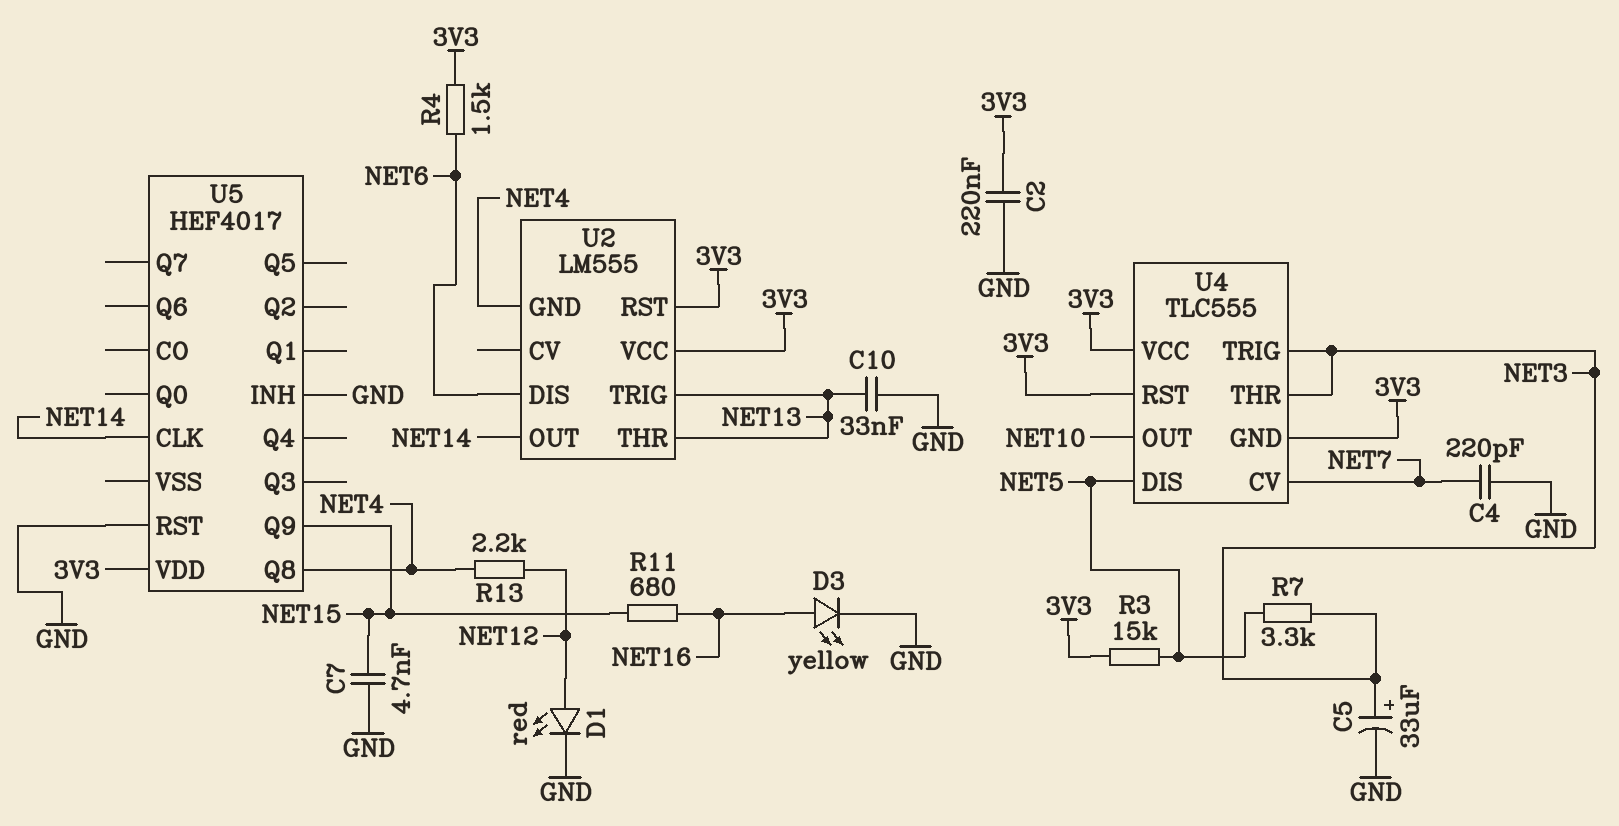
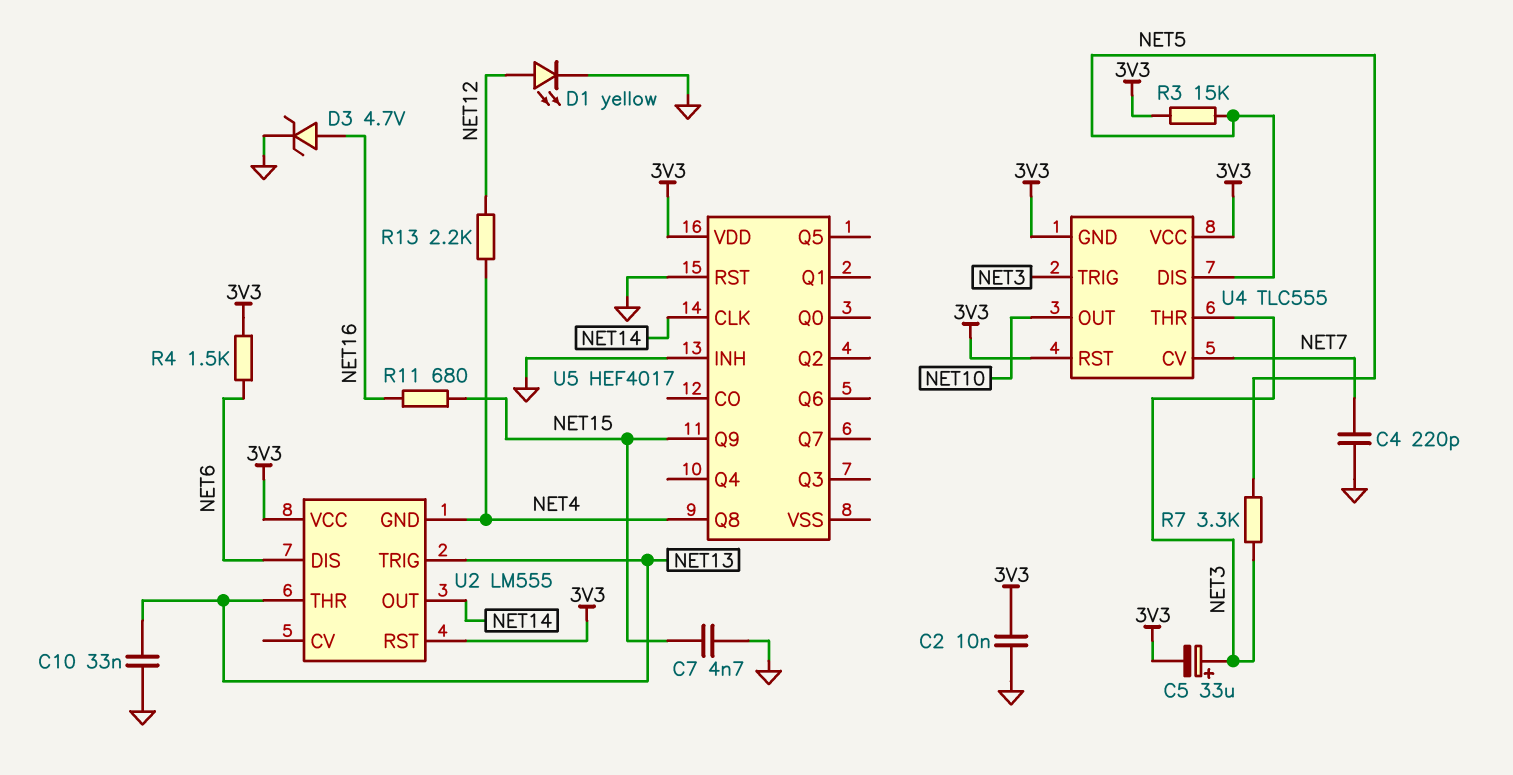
C2: 220nF (3V3, GND) -> 10nF (3V3, GND)
C5: 33uF (plus NET3, minus GND) -> 33uF (plus NET3, minus 3V3)
D1: LED red (A NET12, K GND) -> LED yellow (A NET12, K GND)
D3: LED yellow (A NET16, K GND) -> zener 4.7V (A NET16, K GND)

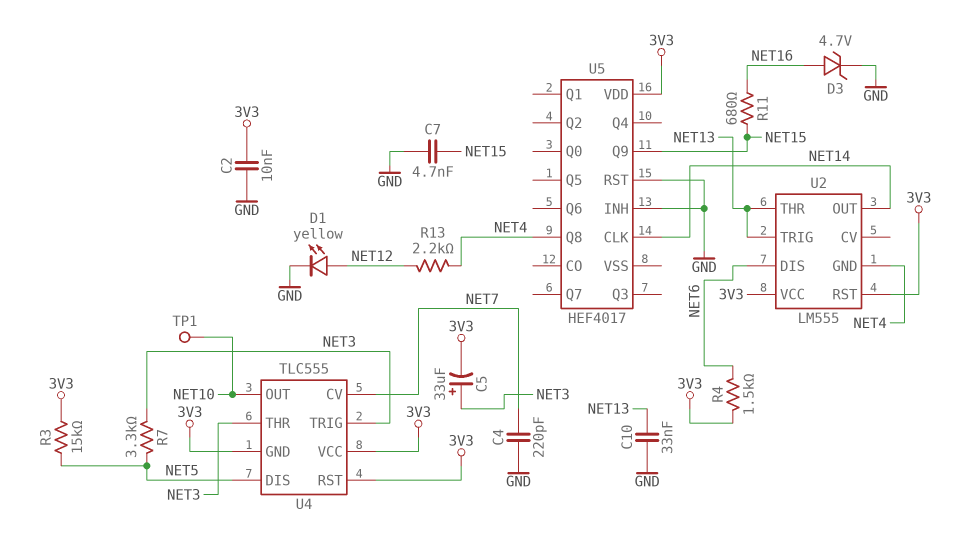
TP1: none -> test point (NET10)

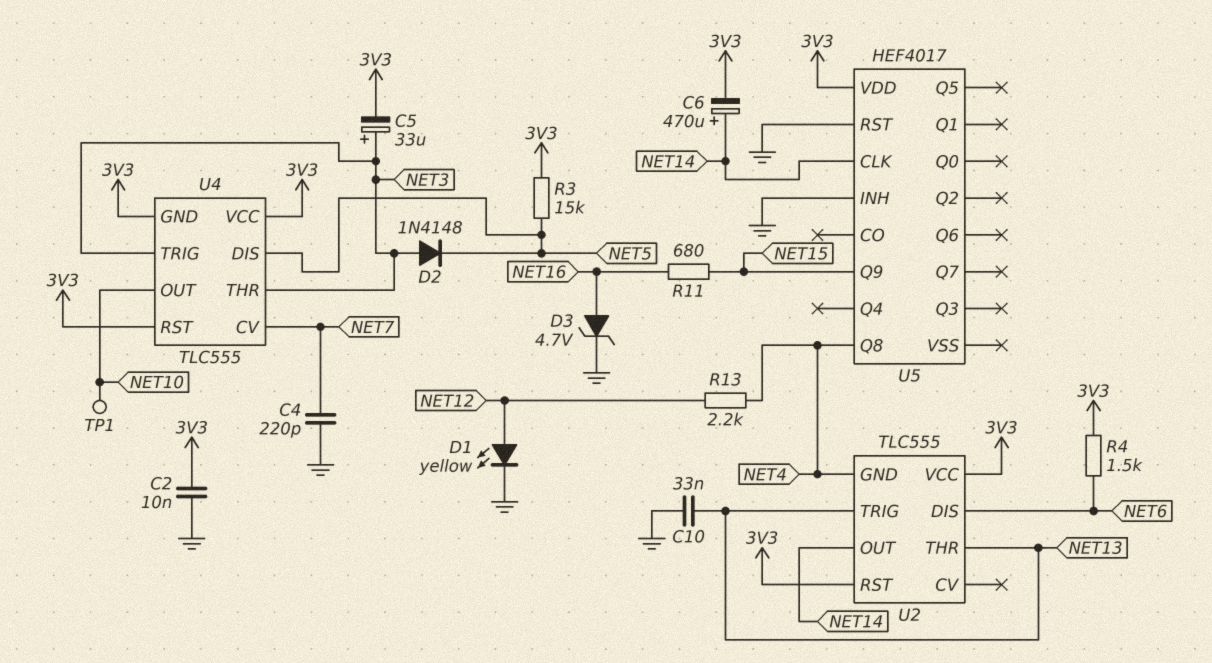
C6: none -> 470uF (plus NET14, minus 3V3)
C7: 4.7nF (GND, NET15) -> none
D2: none -> diode 1N4148 (A NET3, K NET5)
R7: 3.3k (NET3, NET5) -> none
U2: LM555 -> TLC555

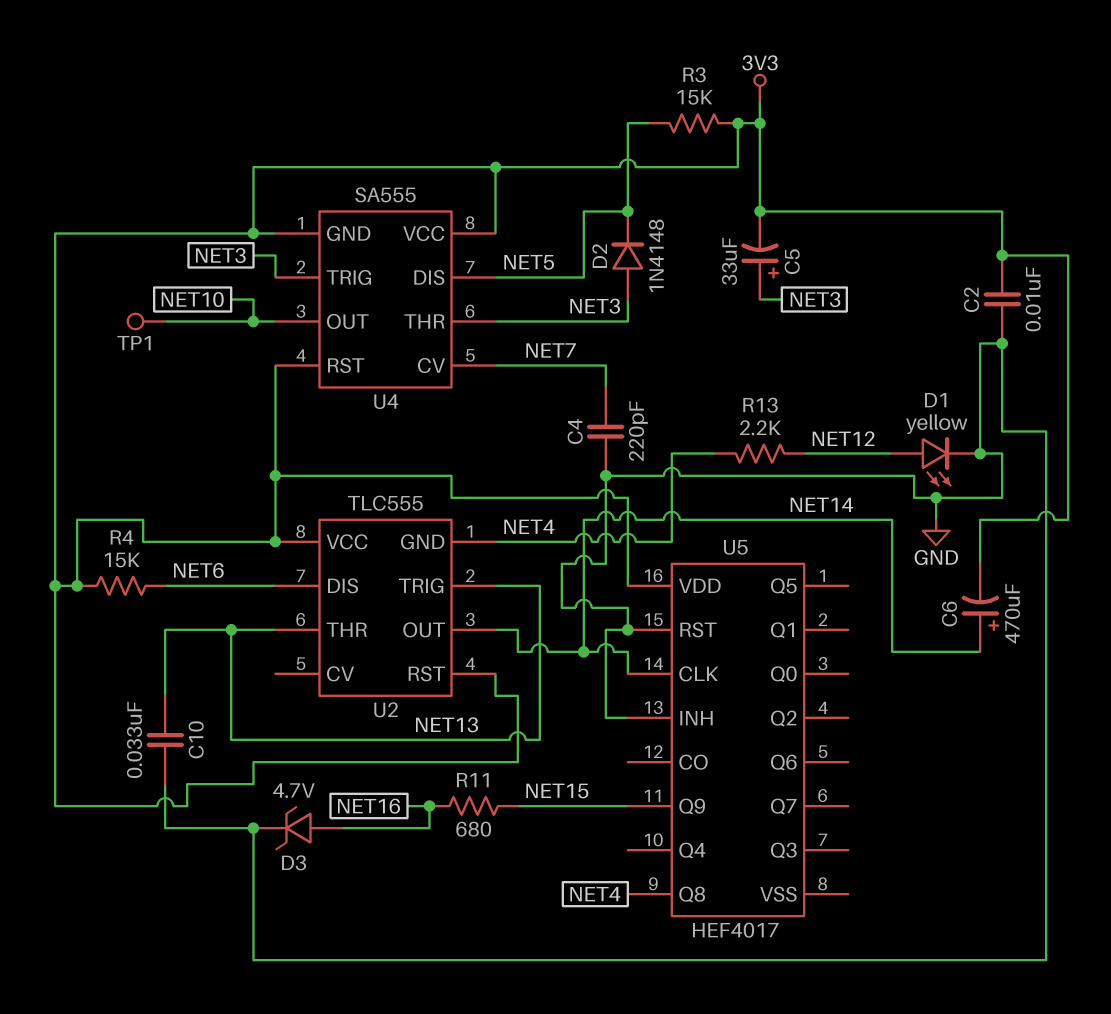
R4: 1.5k (3V3, NET6) -> 15k (3V3, NET6)
U4: TLC555 -> SA555

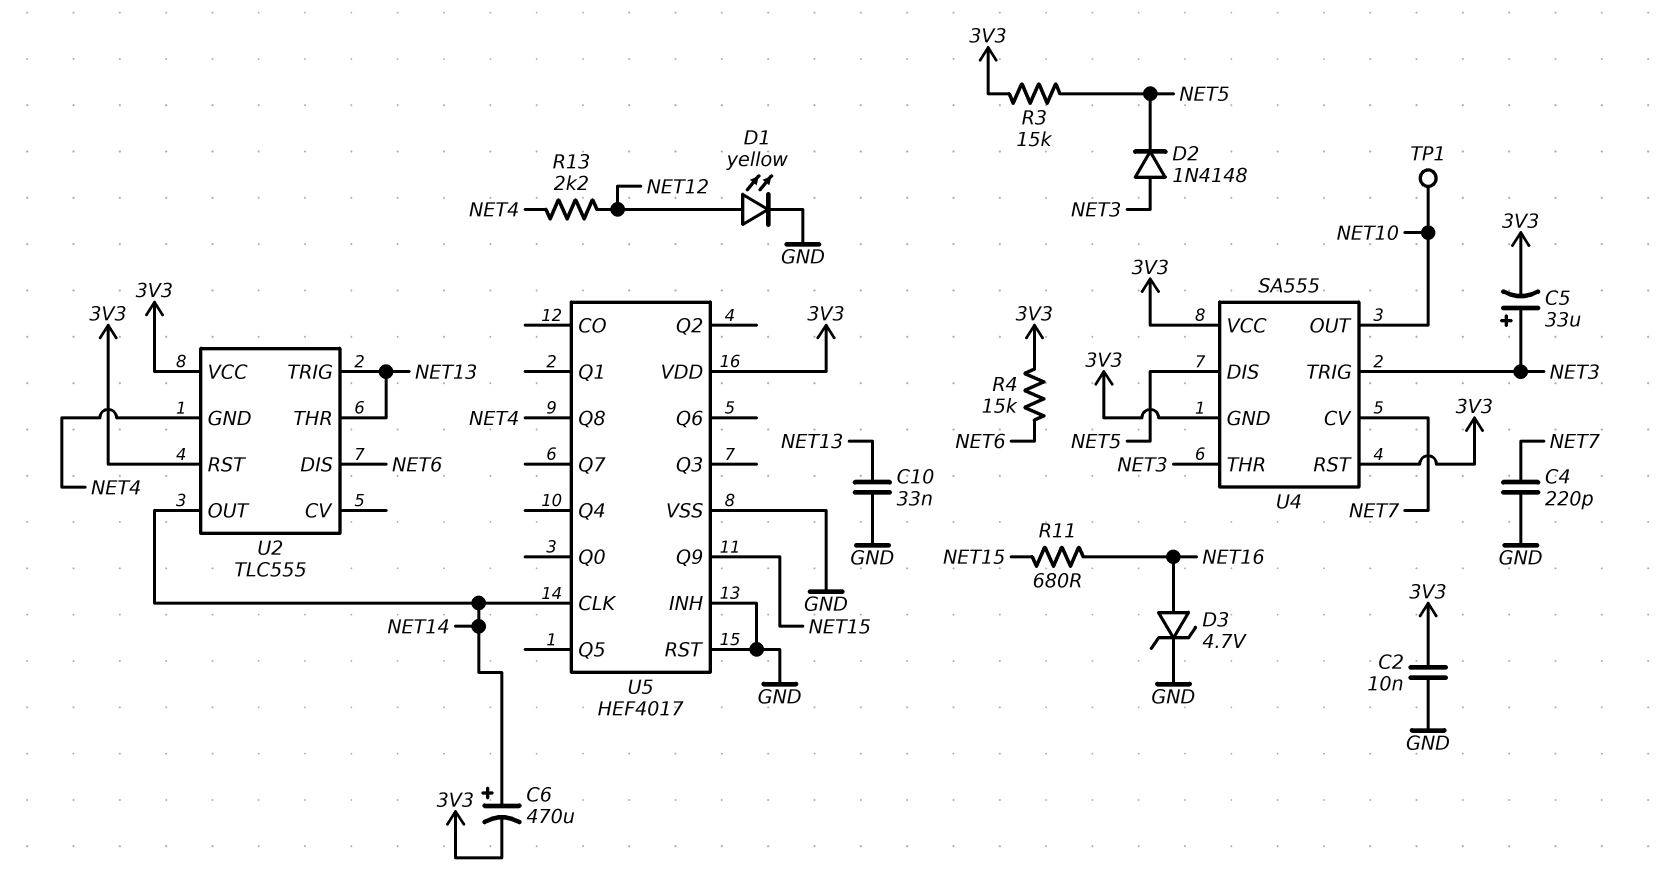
U5 pin VSS: none -> GND

